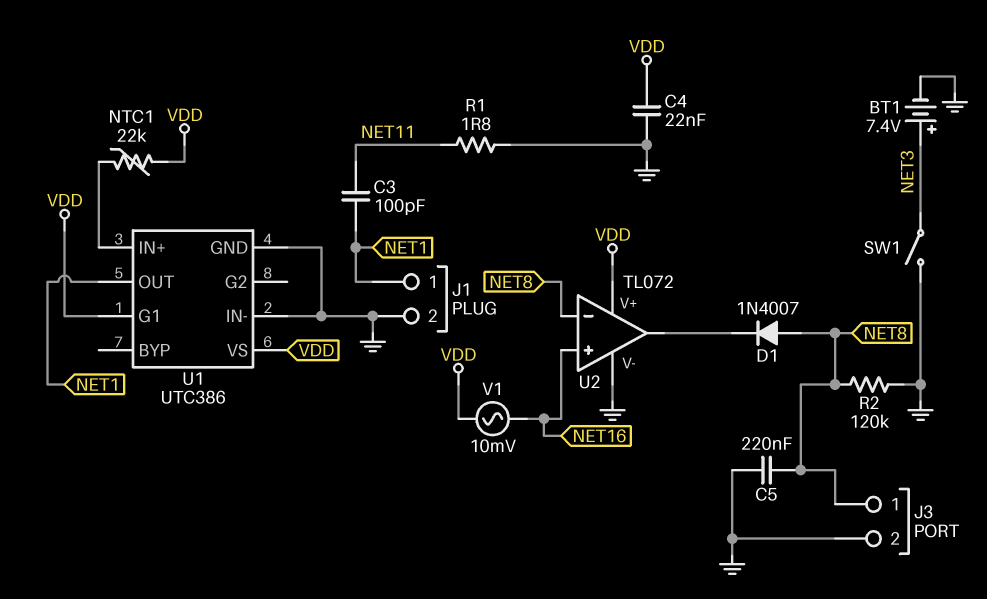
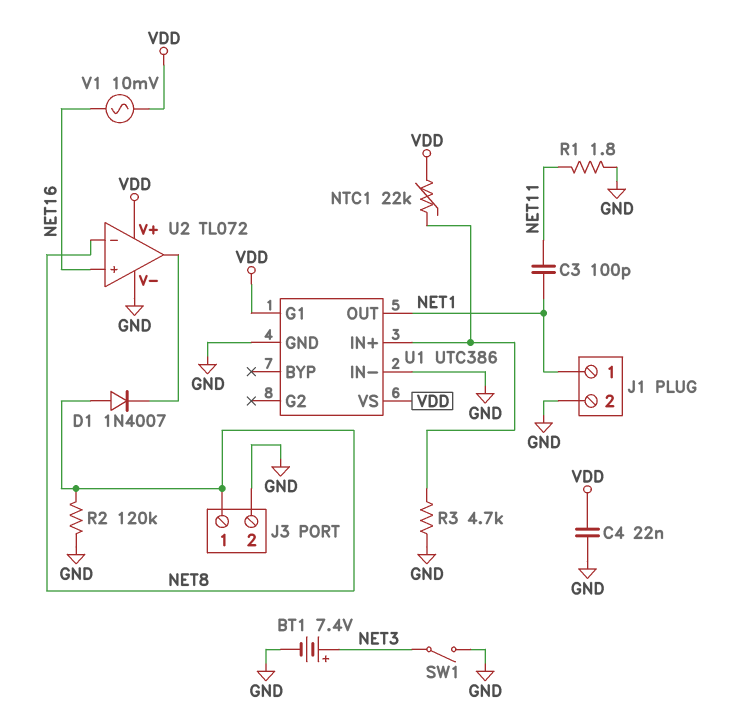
C5: 220nF (GND, NET8) -> none
R3: none -> 4.7k (GND, U1/IN+)

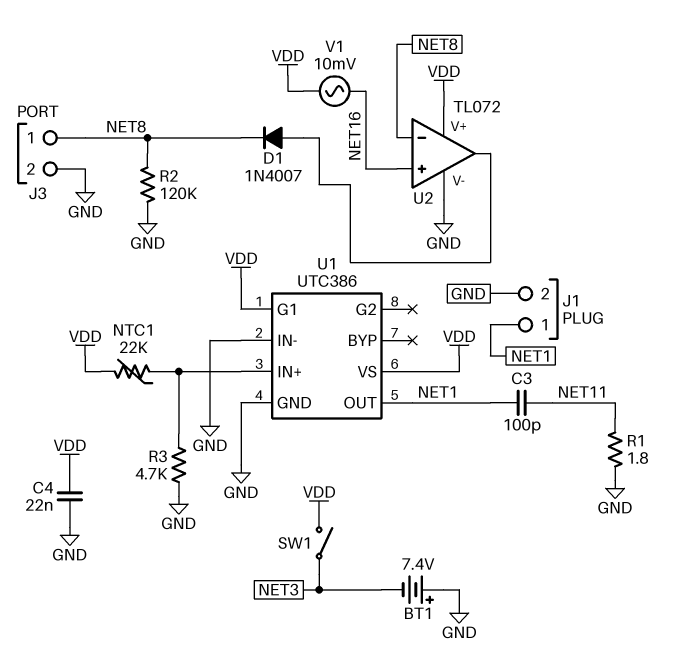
BT1: 7.4V (plus NET3, minus GND) -> 7.4V (plus GND, minus NET3)
D1: diode 1N4007 (A NET8, K U2/out) -> diode 1N4007 (A U2/out, K NET8)
SW1: switch (GND, NET3) -> switch (NET3, VDD)

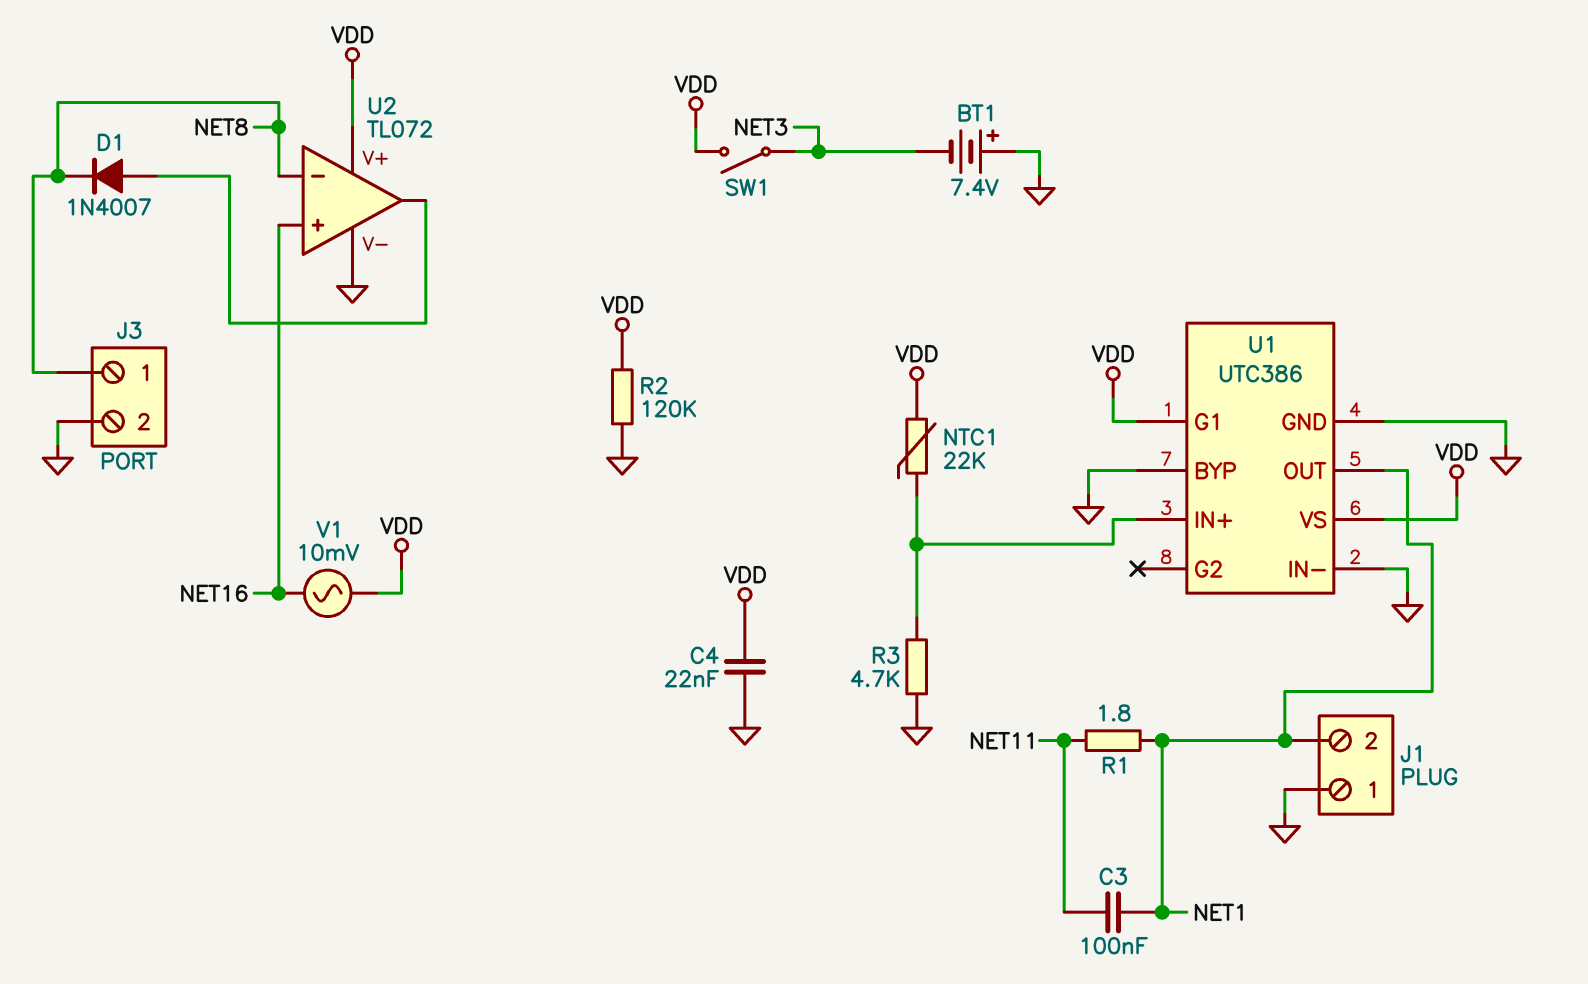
C3: 100pF (NET1, NET11) -> 100nF (NET1, NET11)
J1 pin 1: NET1 -> GND
J1 pin 2: GND -> NET1
R1: 1.8 (GND, NET11) -> 1.8 (NET1, NET11)
R2: 120k (GND, NET8) -> 120k (GND, VDD)
U1 pin BYP: none -> GND

